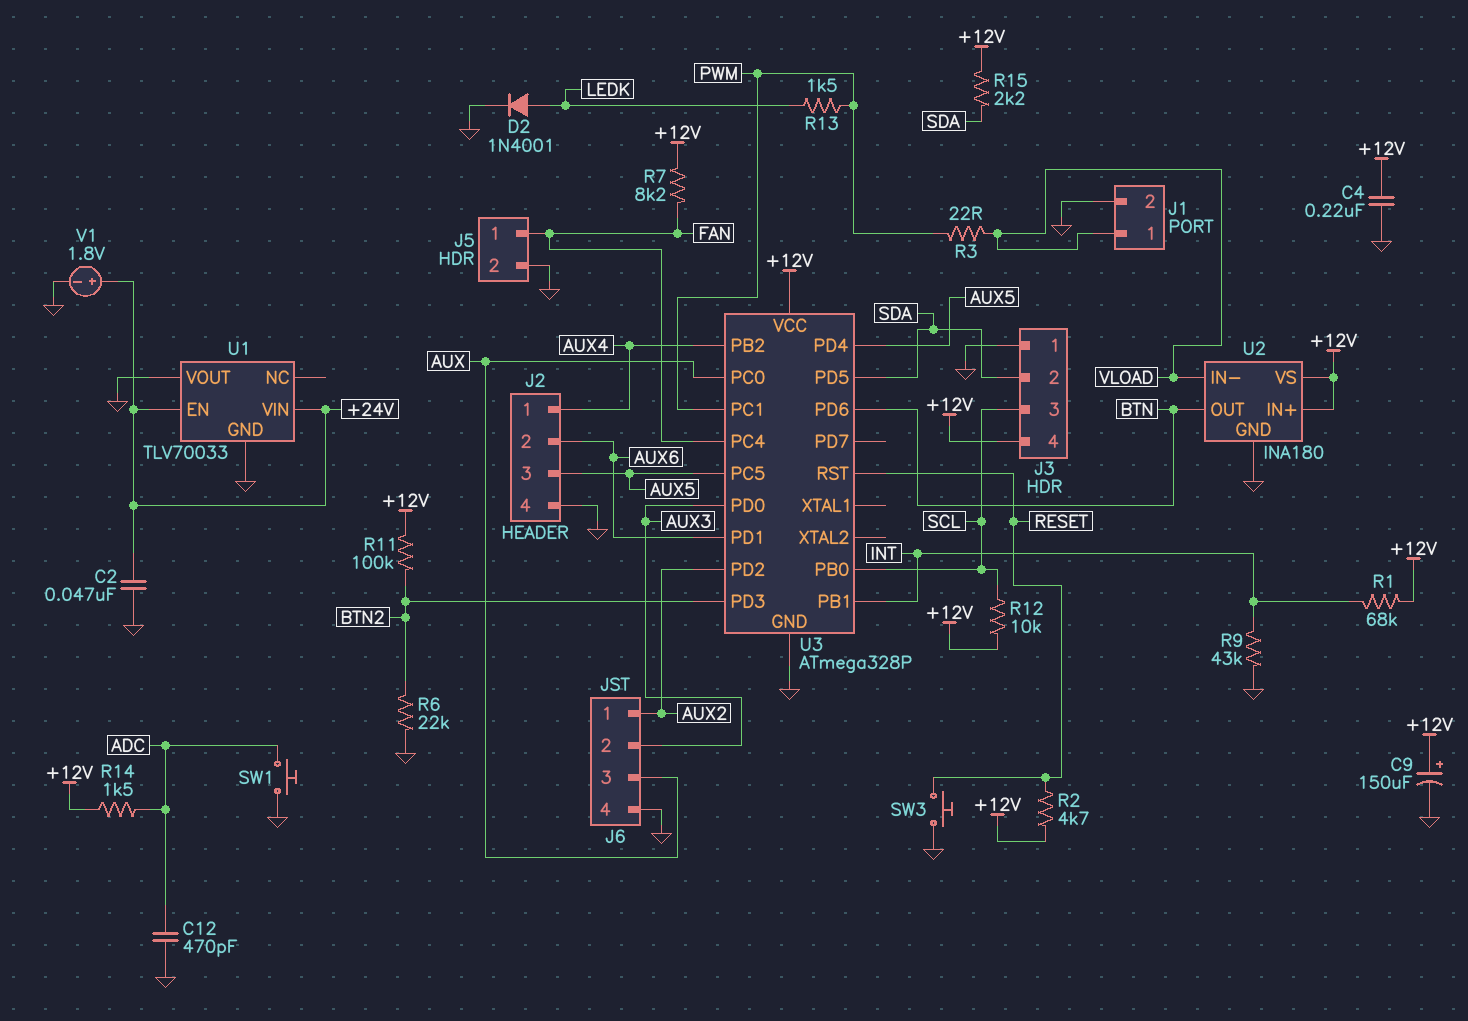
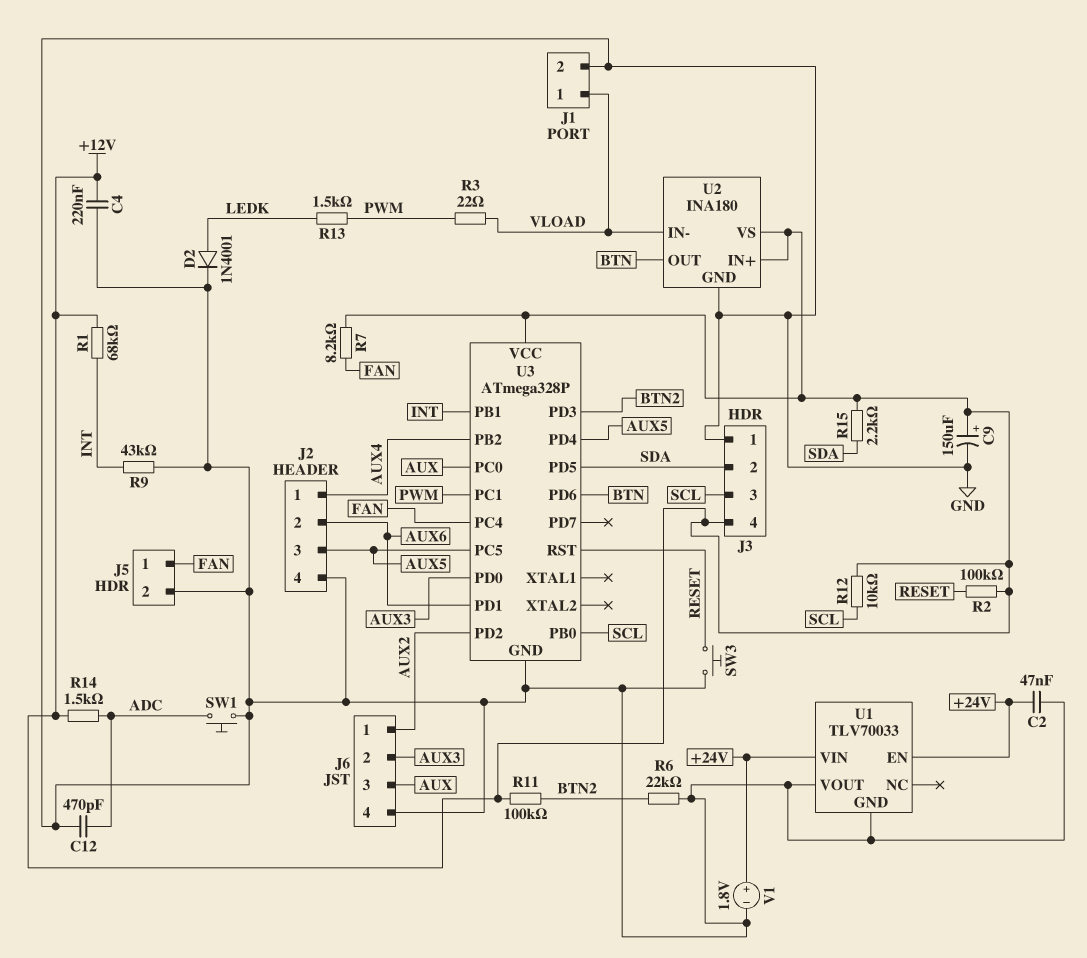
R2: 4.7k (+12V, RESET) -> 100k (+12V, RESET)

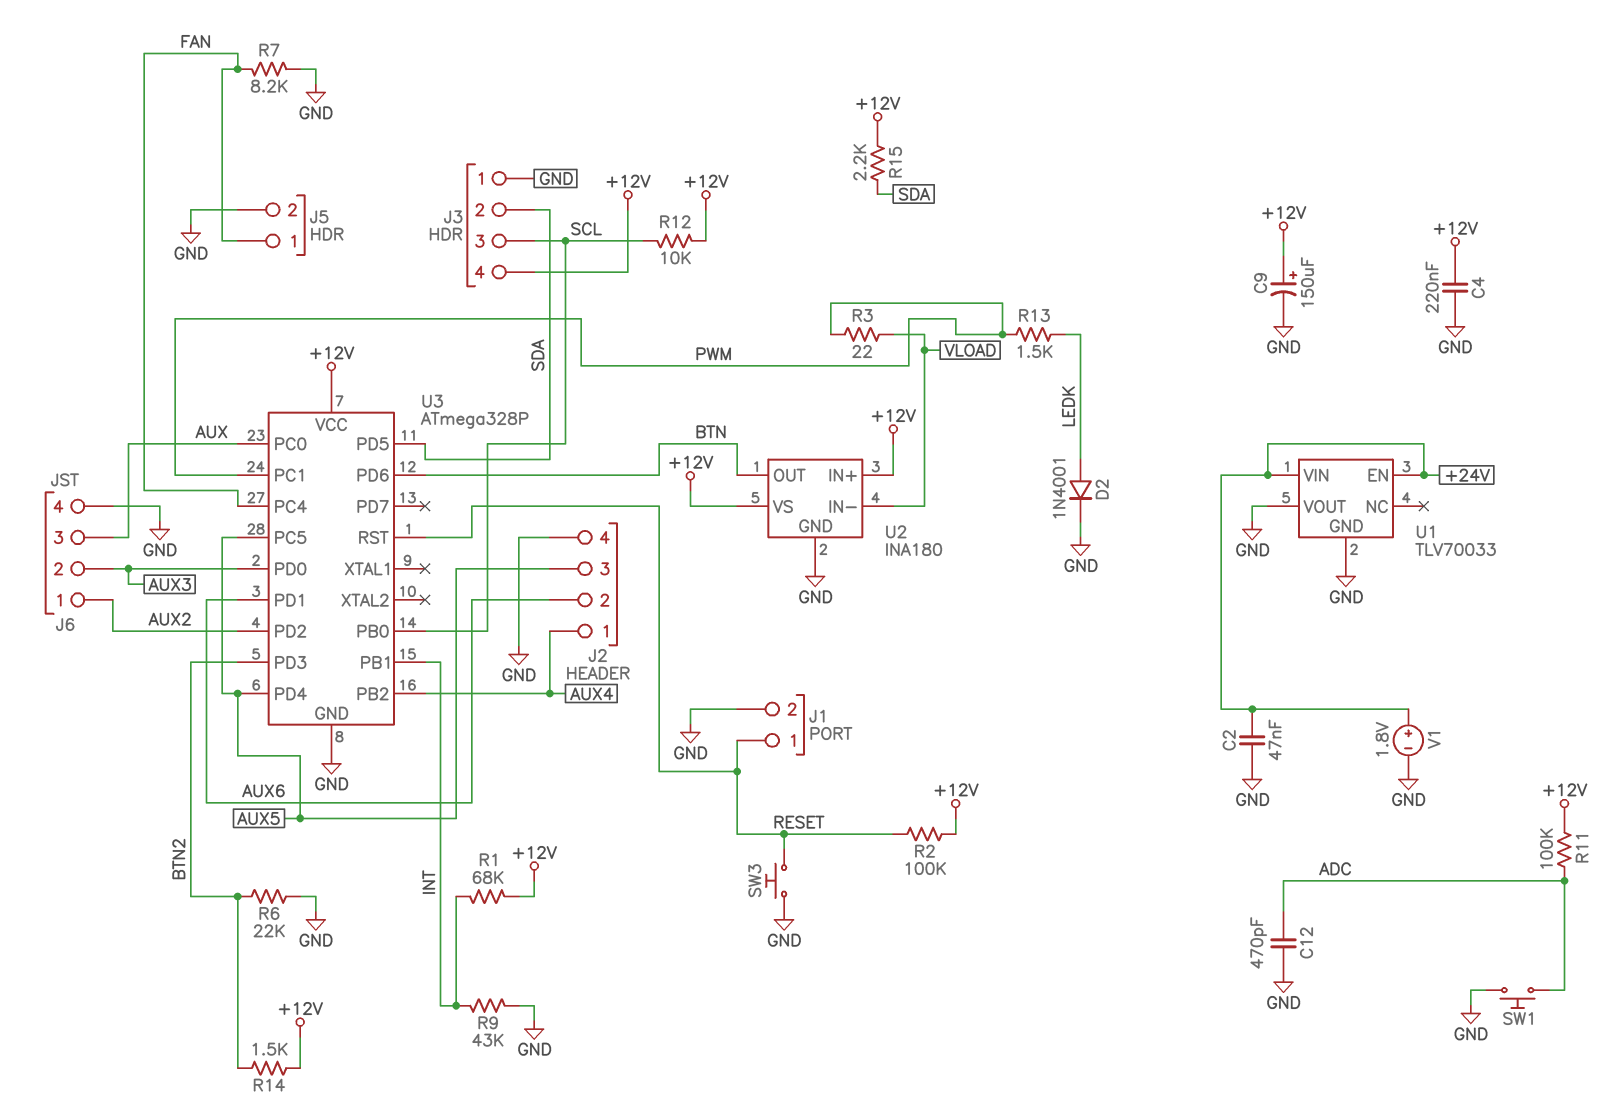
J1 pin 1: VLOAD -> RESET
R7: 8.2k (+12V, FAN) -> 8.2k (FAN, GND)
R11: 100k (+12V, BTN2) -> 100k (+12V, ADC)
R14: 1.5k (+12V, ADC) -> 1.5k (+12V, BTN2)

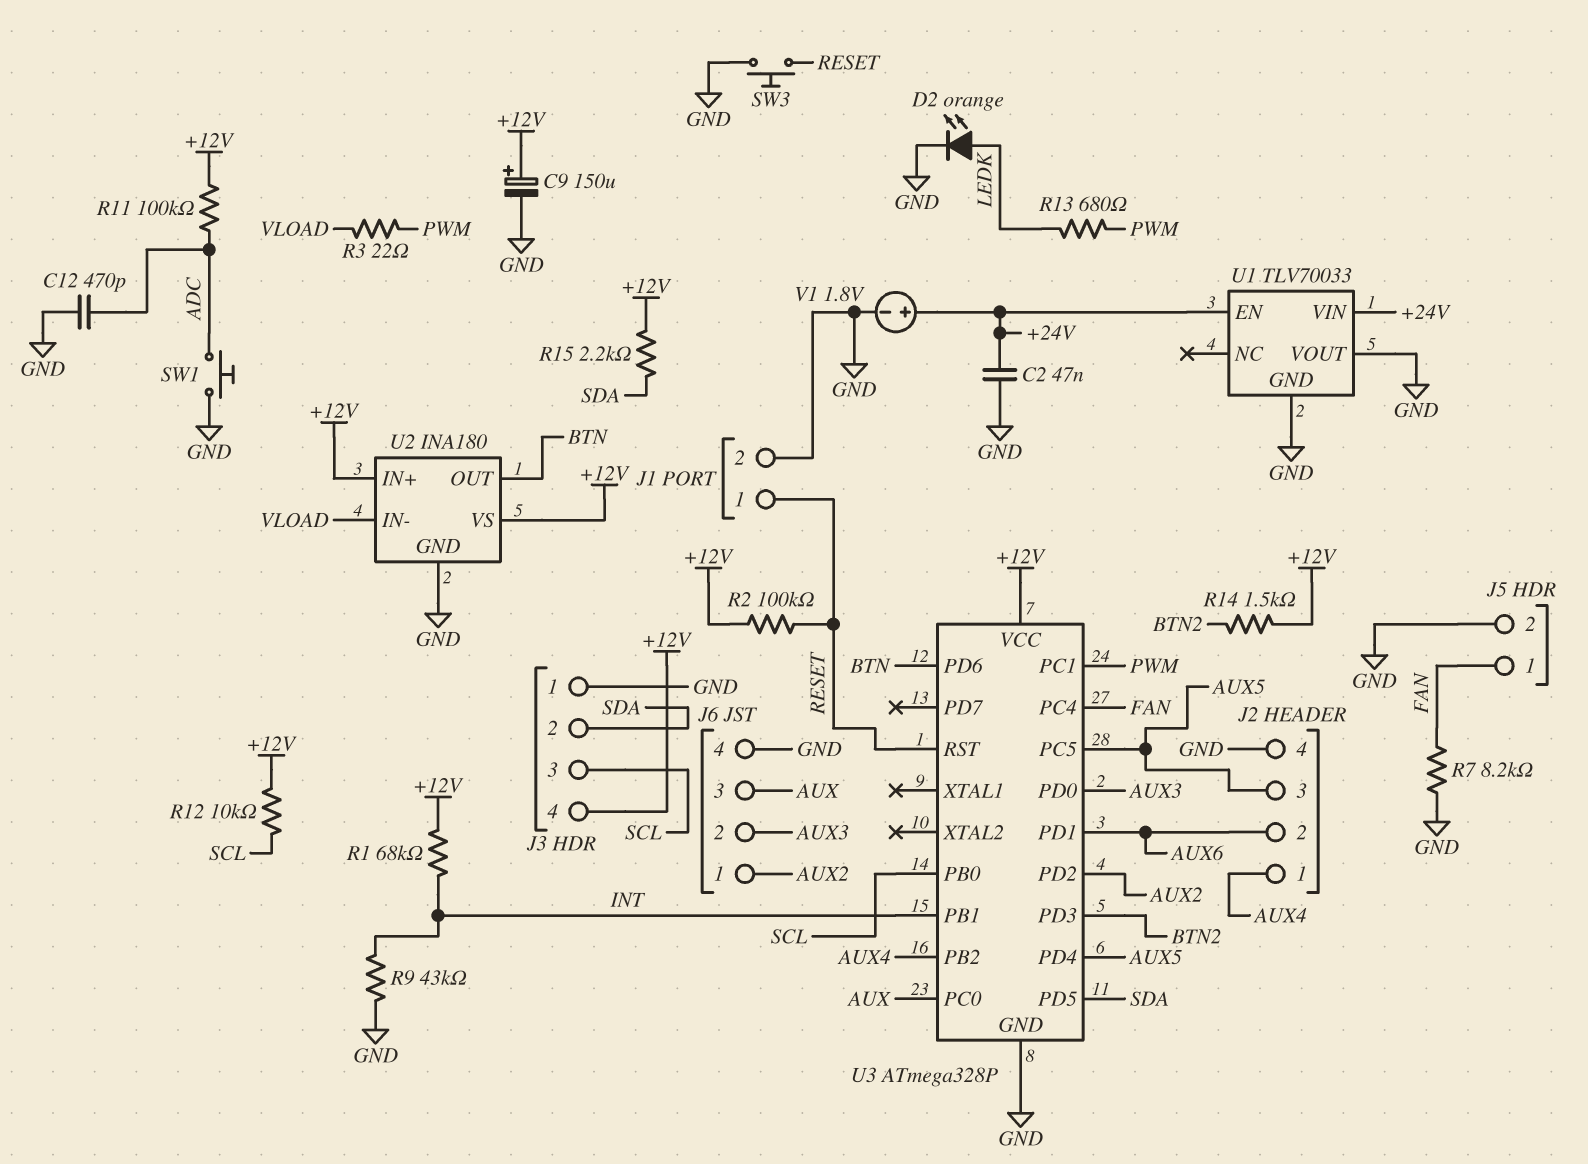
C4: 220nF (+12V, GND) -> none
D2: diode 1N4001 (A LEDK, K GND) -> LED orange (A LEDK, K GND)
R6: 22k (BTN2, GND) -> none
R13: 1.5k (LEDK, PWM) -> 680 (LEDK, PWM)

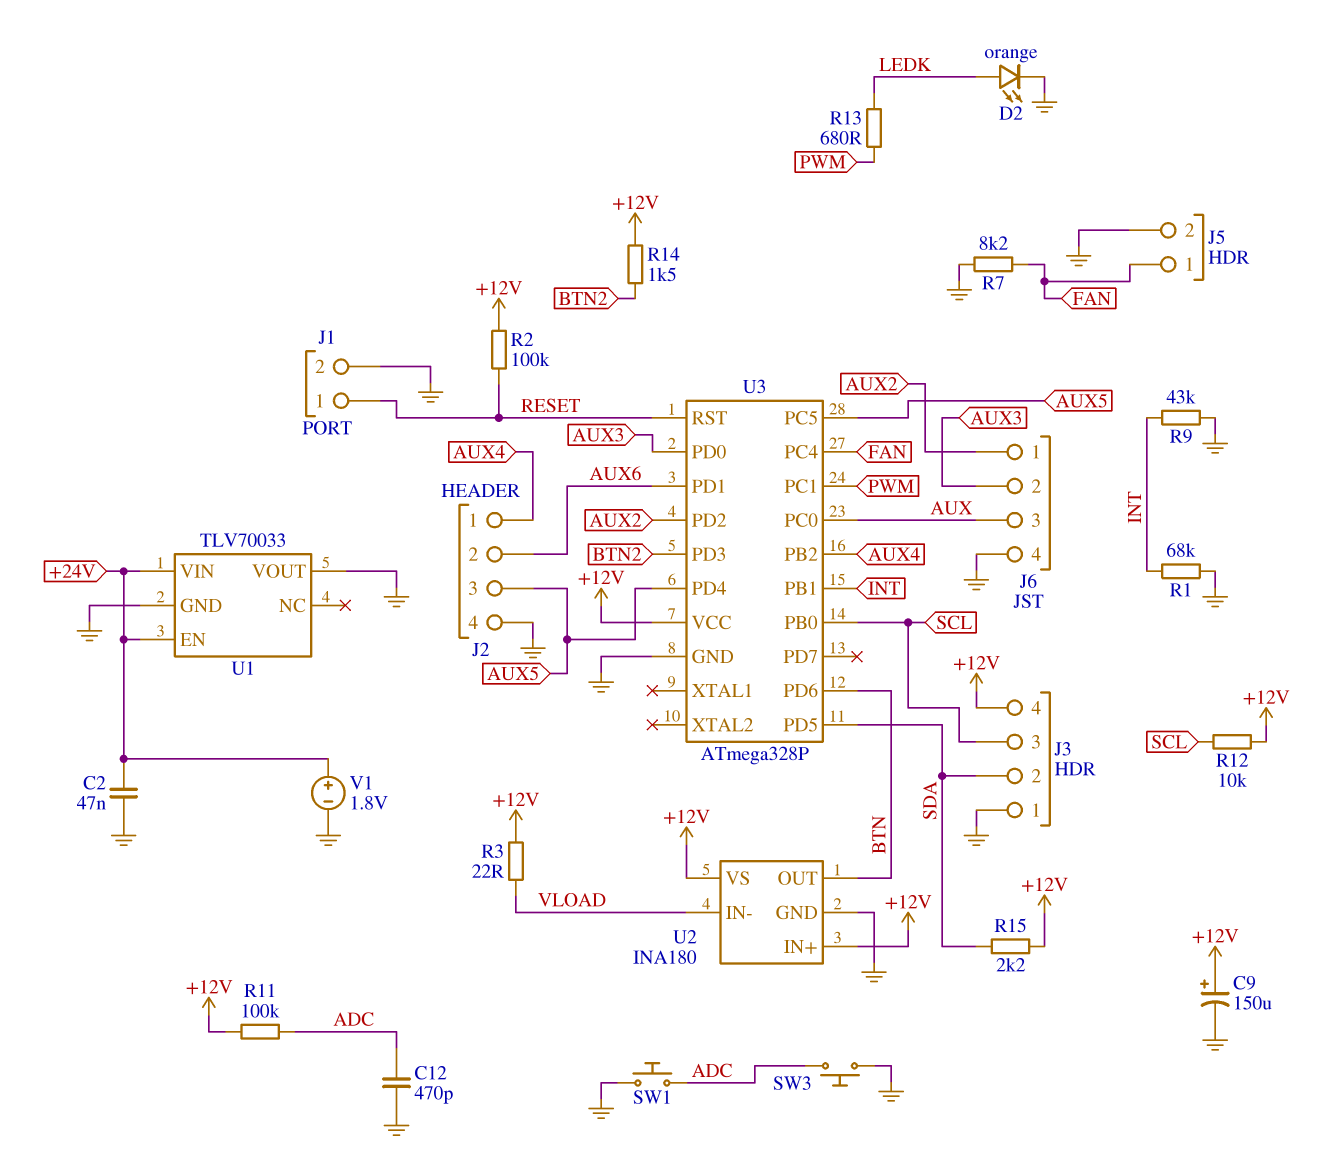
R1: 68k (+12V, INT) -> 68k (GND, INT)
R3: 22 (PWM, VLOAD) -> 22 (+12V, VLOAD)
SW3: button (GND, RESET) -> button (ADC, GND)

